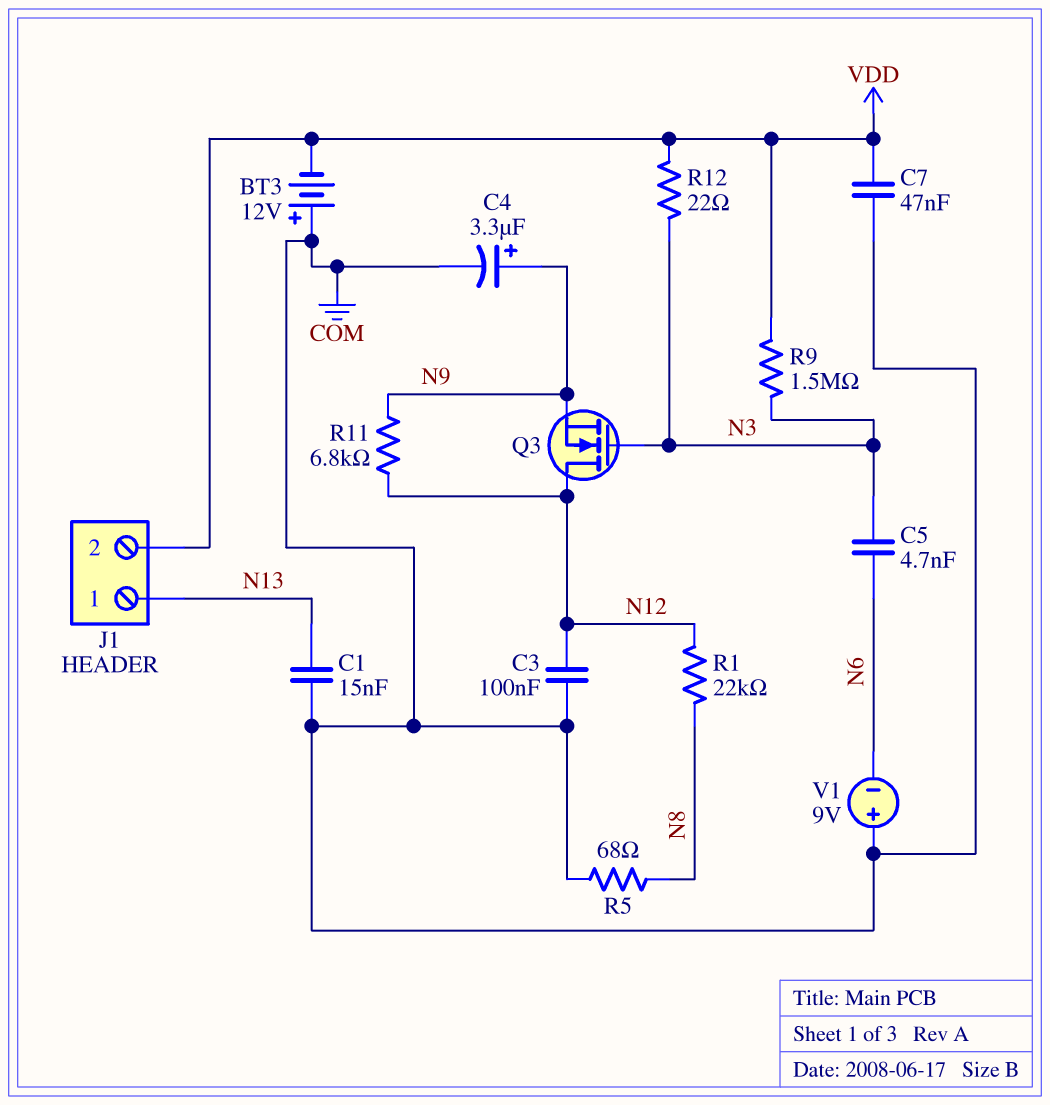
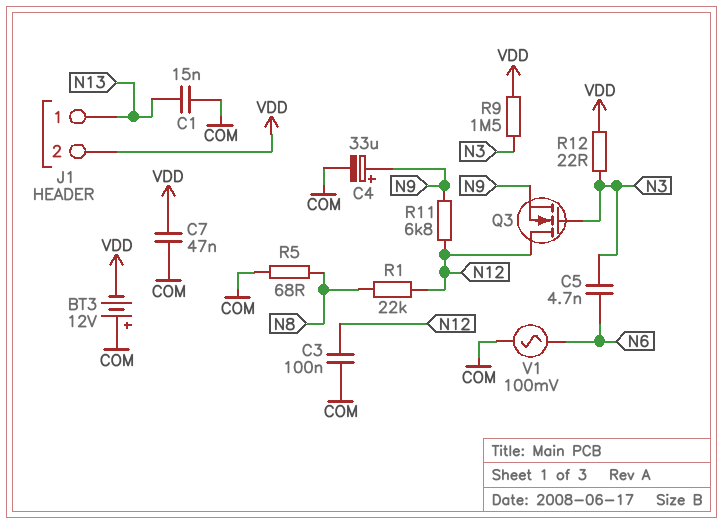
C4: 3.3uF (plus N9, minus COM) -> 33uF (plus N9, minus COM)
V1: 9V (plus COM, minus N6) -> AC 100mV (COM, N6)

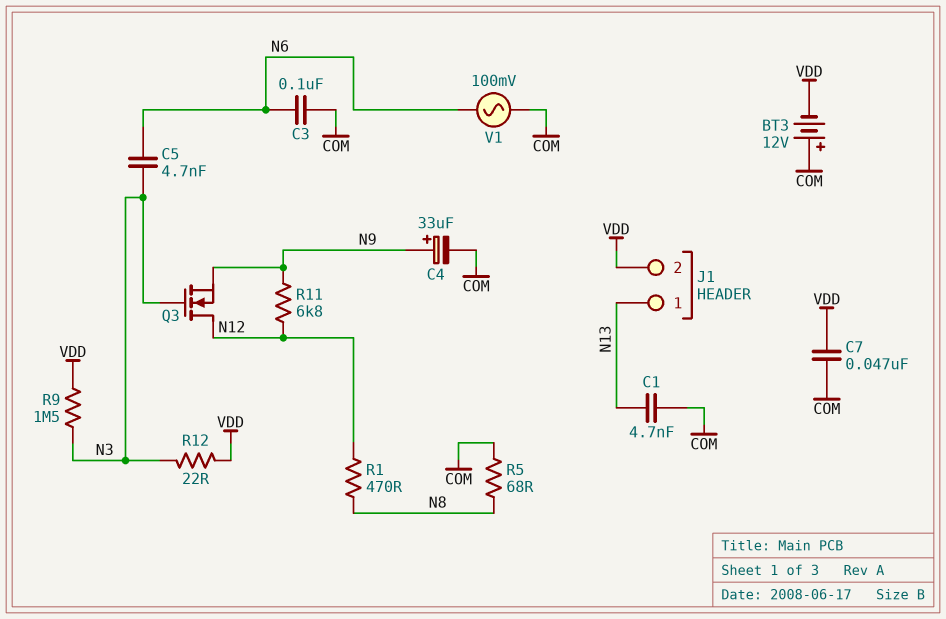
C1: 15nF (COM, N13) -> 4.7nF (COM, N13)
C3: 100nF (COM, N12) -> 100nF (COM, N6)
R1: 22k (N8, N12) -> 470 (N8, N12)

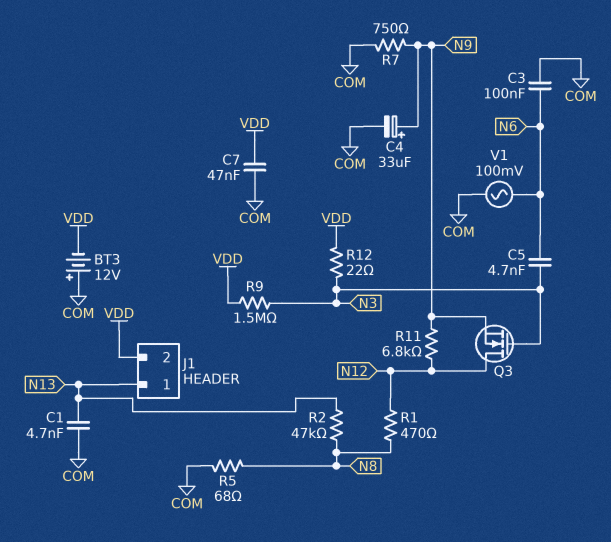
R2: none -> 47k (N8, N13)
R7: none -> 750 (COM, N9)

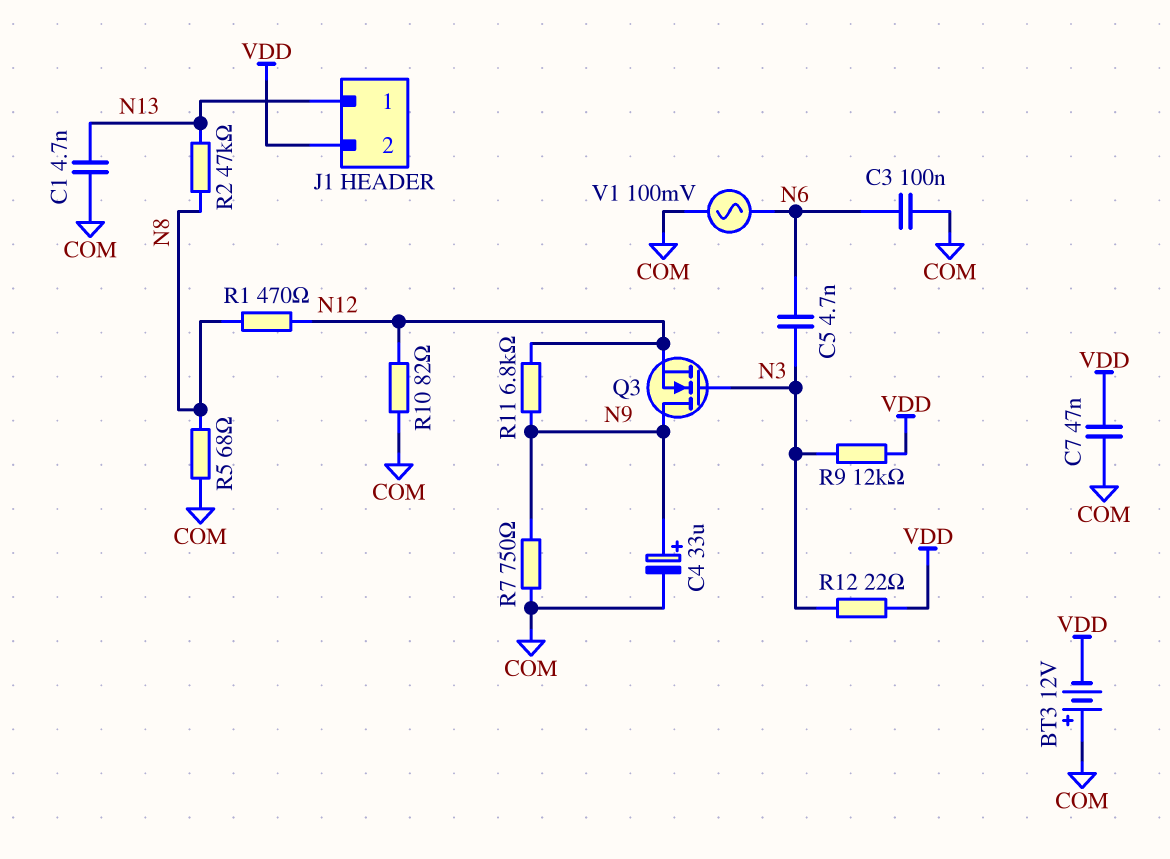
Q3: NMOS (G N3, D N12, S N9) -> NMOS (G N3, D N9, S N12)
R9: 1.5M (N3, VDD) -> 12k (N3, VDD)
R10: none -> 82 (COM, N12)

